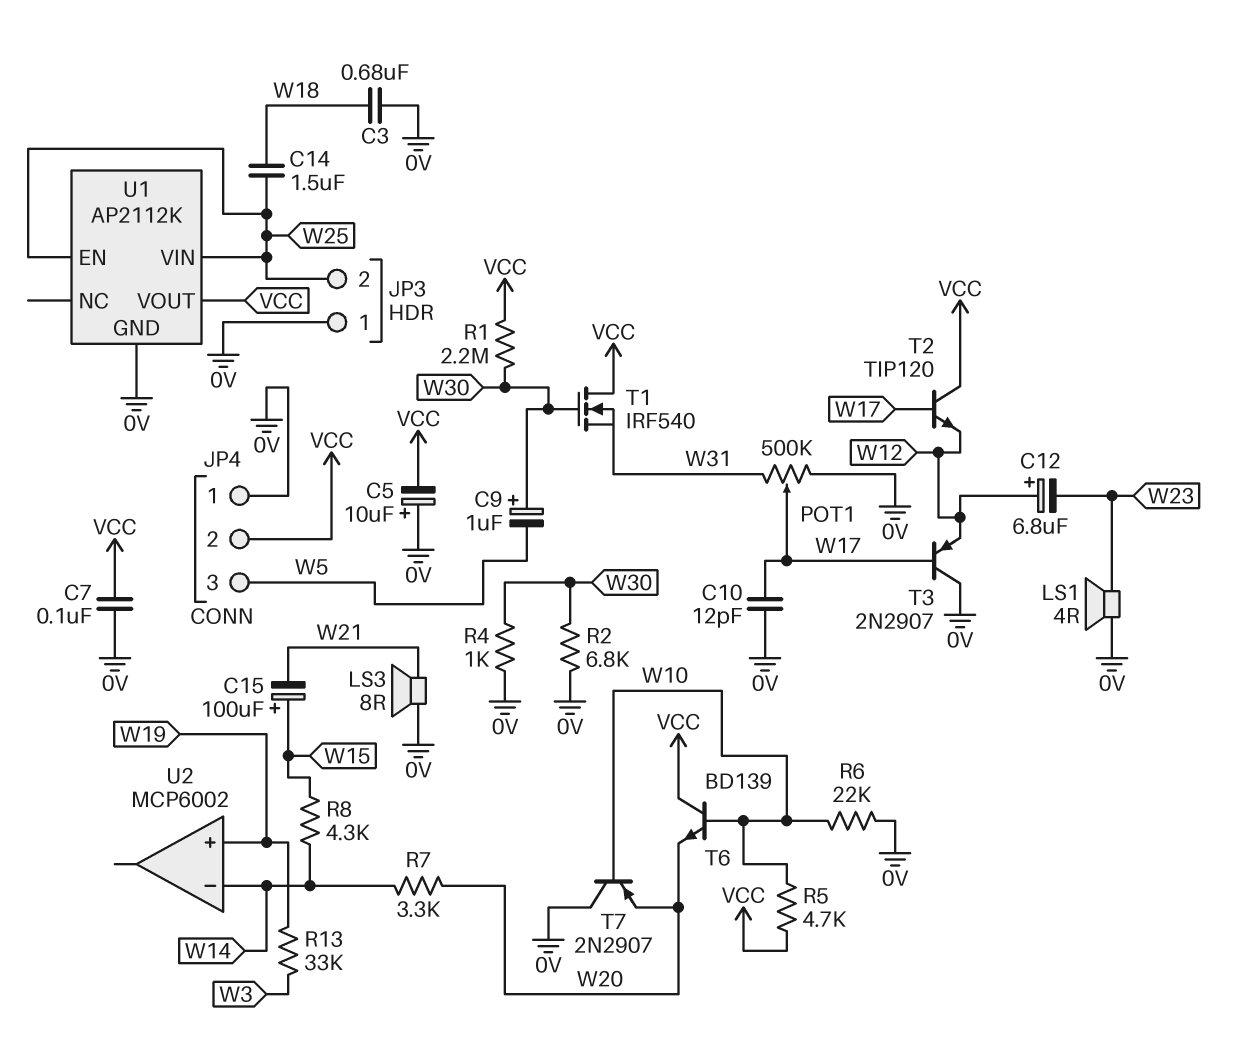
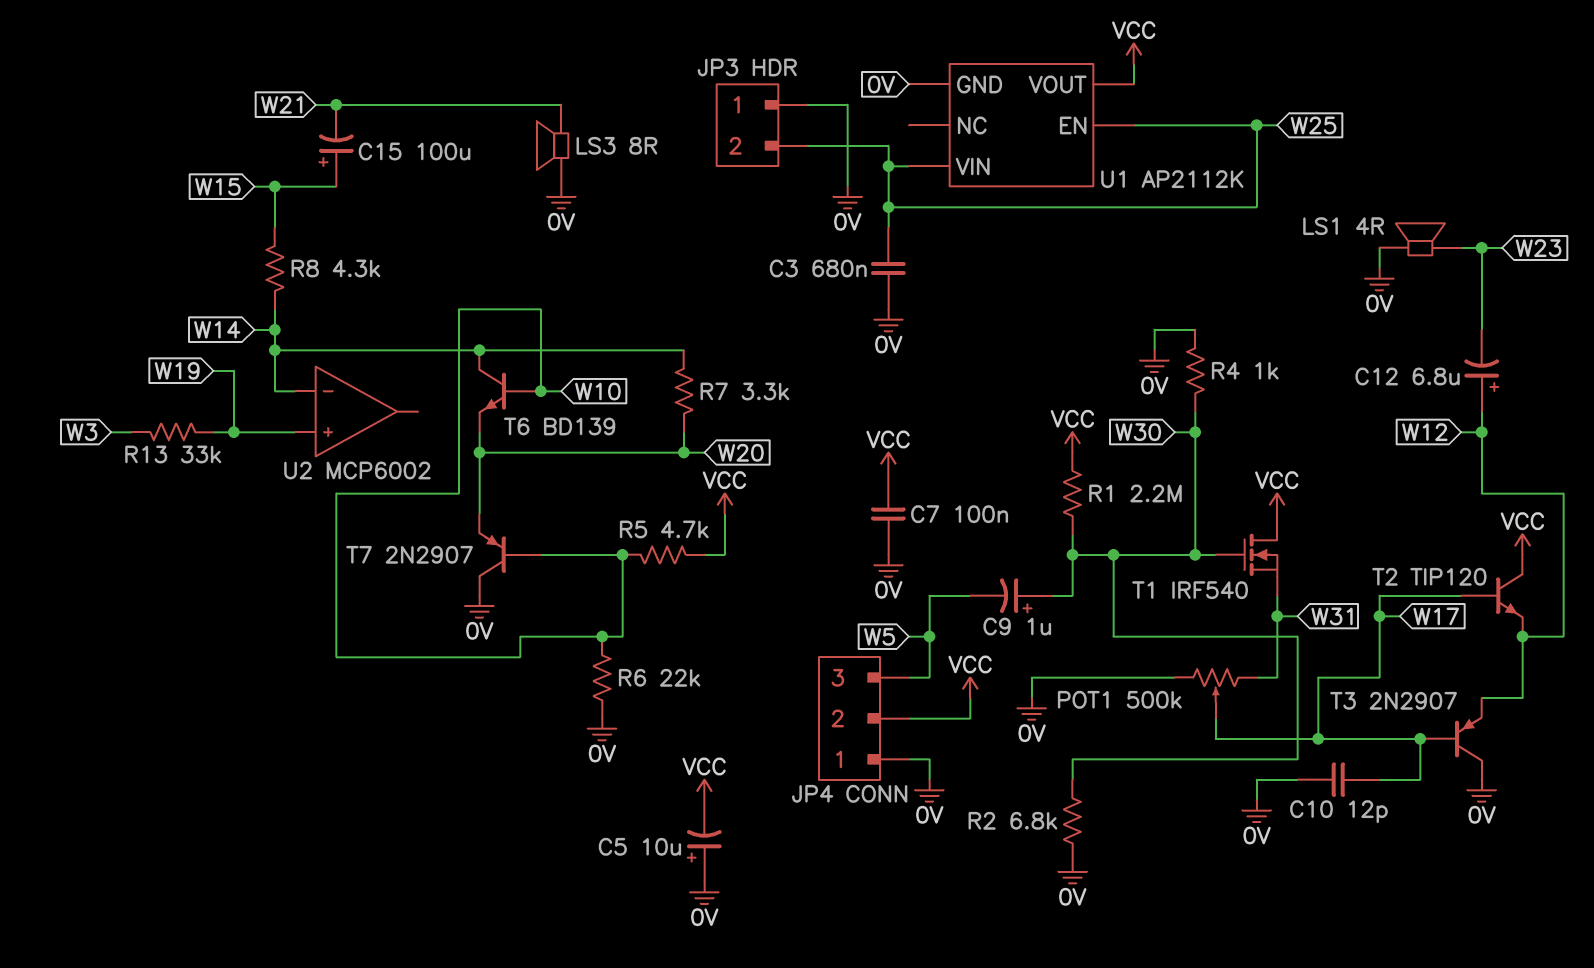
C3: 680nF (0V, W18) -> 680nF (0V, W25)
C14: 1.5uF (W18, W25) -> none
T6: NPN BD139 (B W10, C VCC, E W20) -> NPN BD139 (B W10, C W14, E W20)

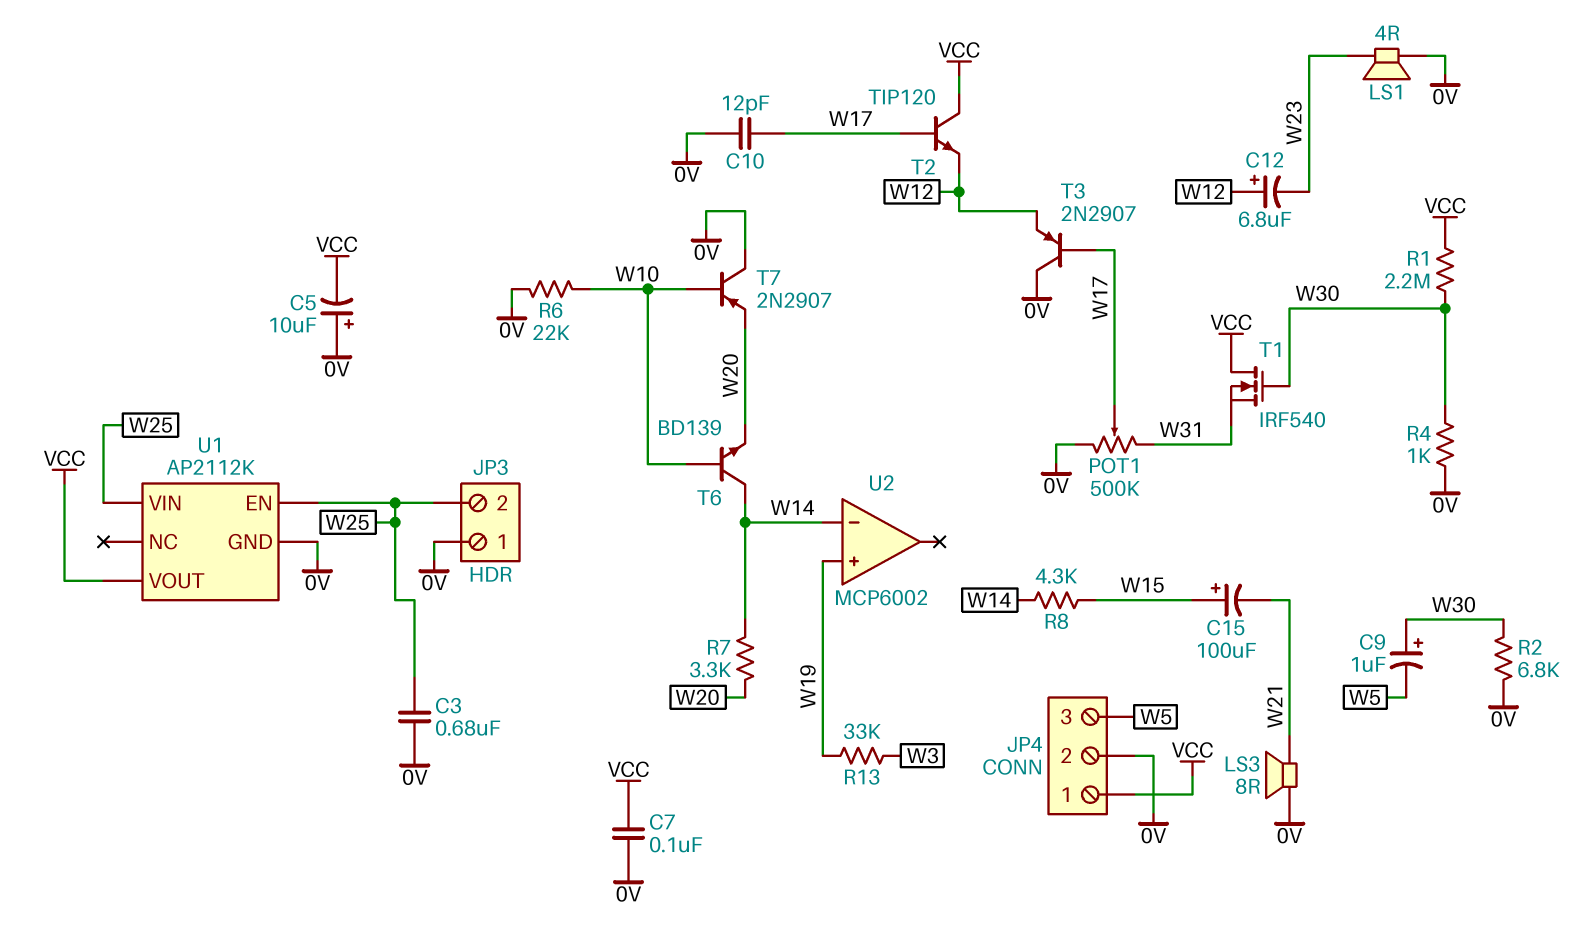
JP4 pin 1: 0V -> VCC
JP4 pin 2: VCC -> 0V
R5: 4.7k (VCC, W10) -> none

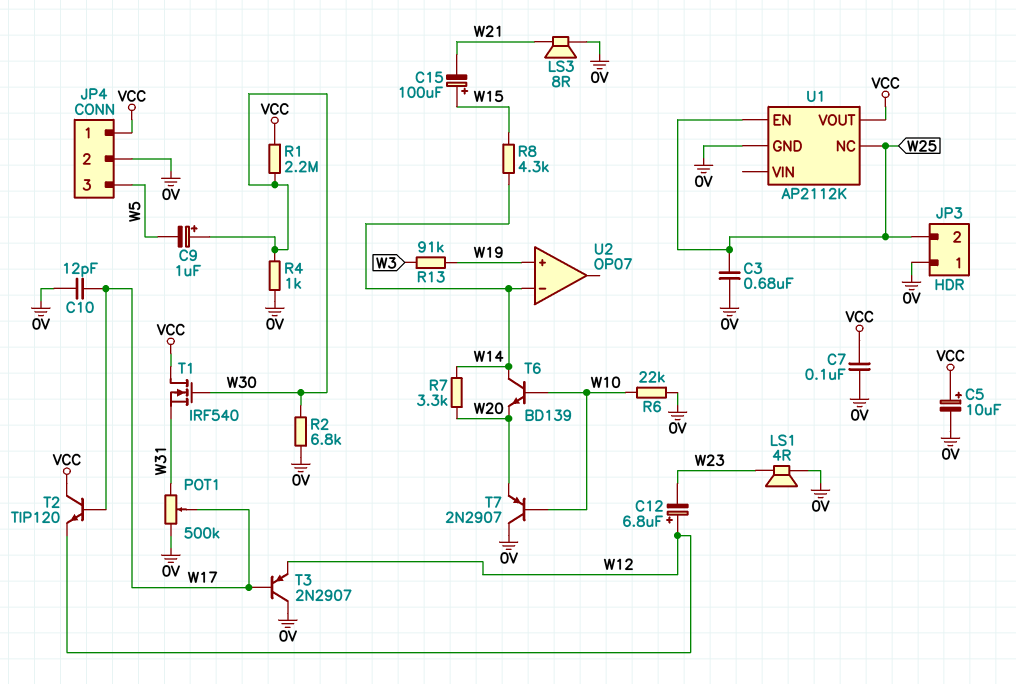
C5: 10uF (plus 0V, minus VCC) -> 10uF (plus VCC, minus 0V)
R13: 33k (W3, W19) -> 91k (W3, W19)
U1 pin NC: none -> W25
U1 pin VIN: W25 -> none
U2: MCP6002 -> OP07

